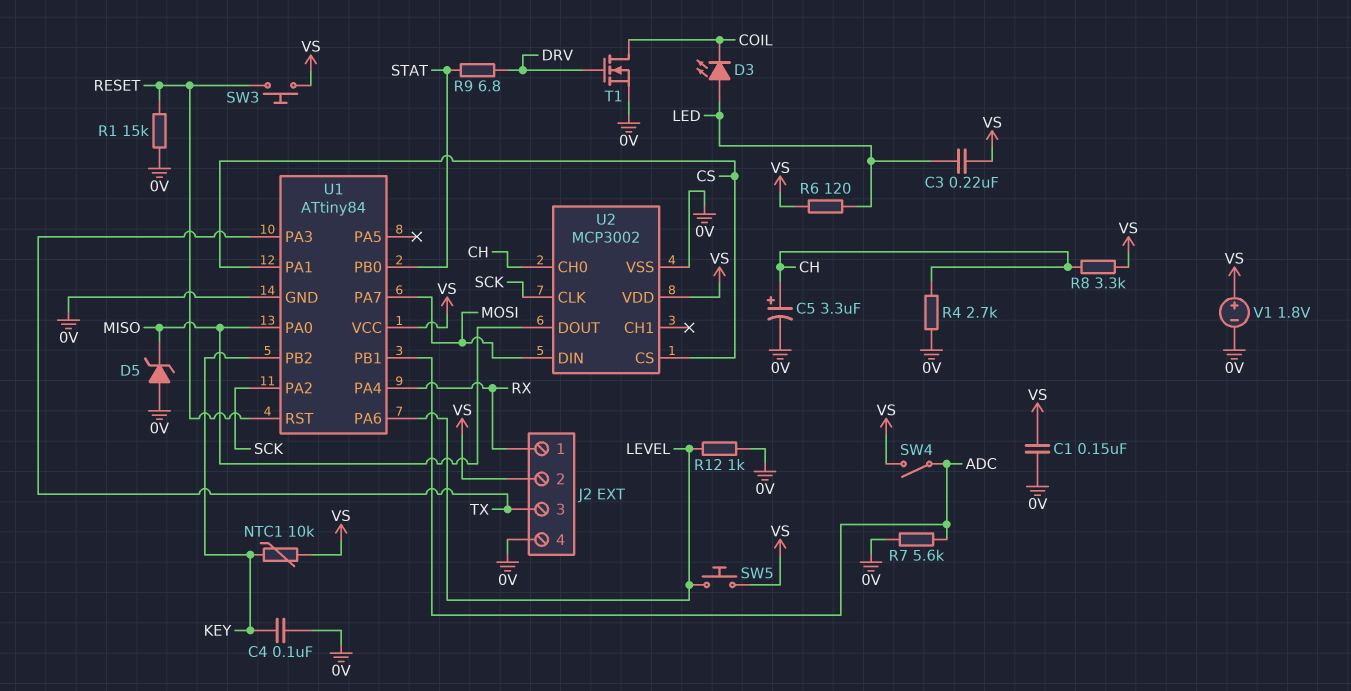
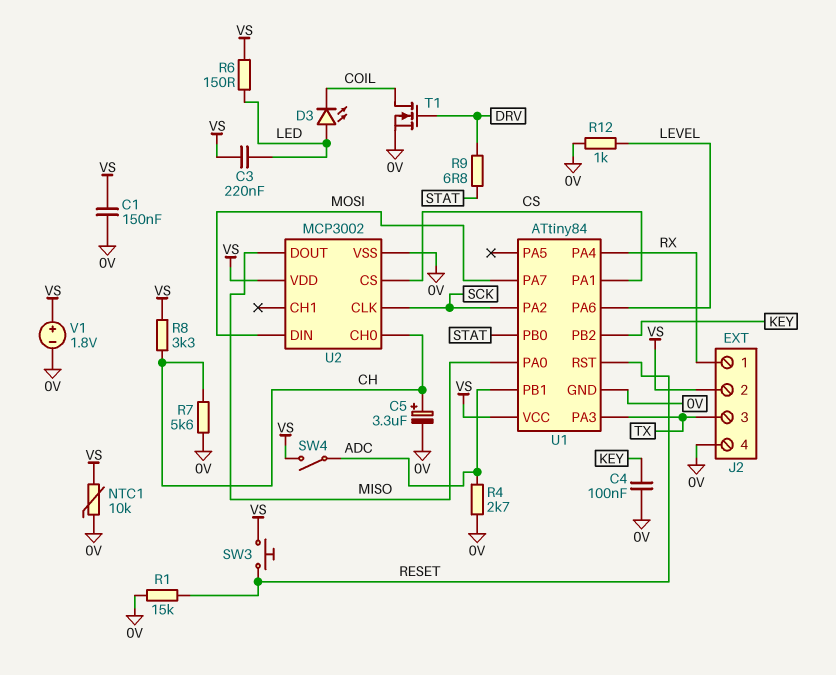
D5: zener (A 0V, K MISO) -> none
NTC1: 10k (KEY, VS) -> 10k (0V, VS)
R4: 2.7k (0V, CH) -> 2.7k (0V, ADC)
R6: 120 (LED, VS) -> 150 (LED, VS)
R7: 5.6k (0V, ADC) -> 5.6k (0V, CH)
SW5: button (LEVEL, VS) -> none

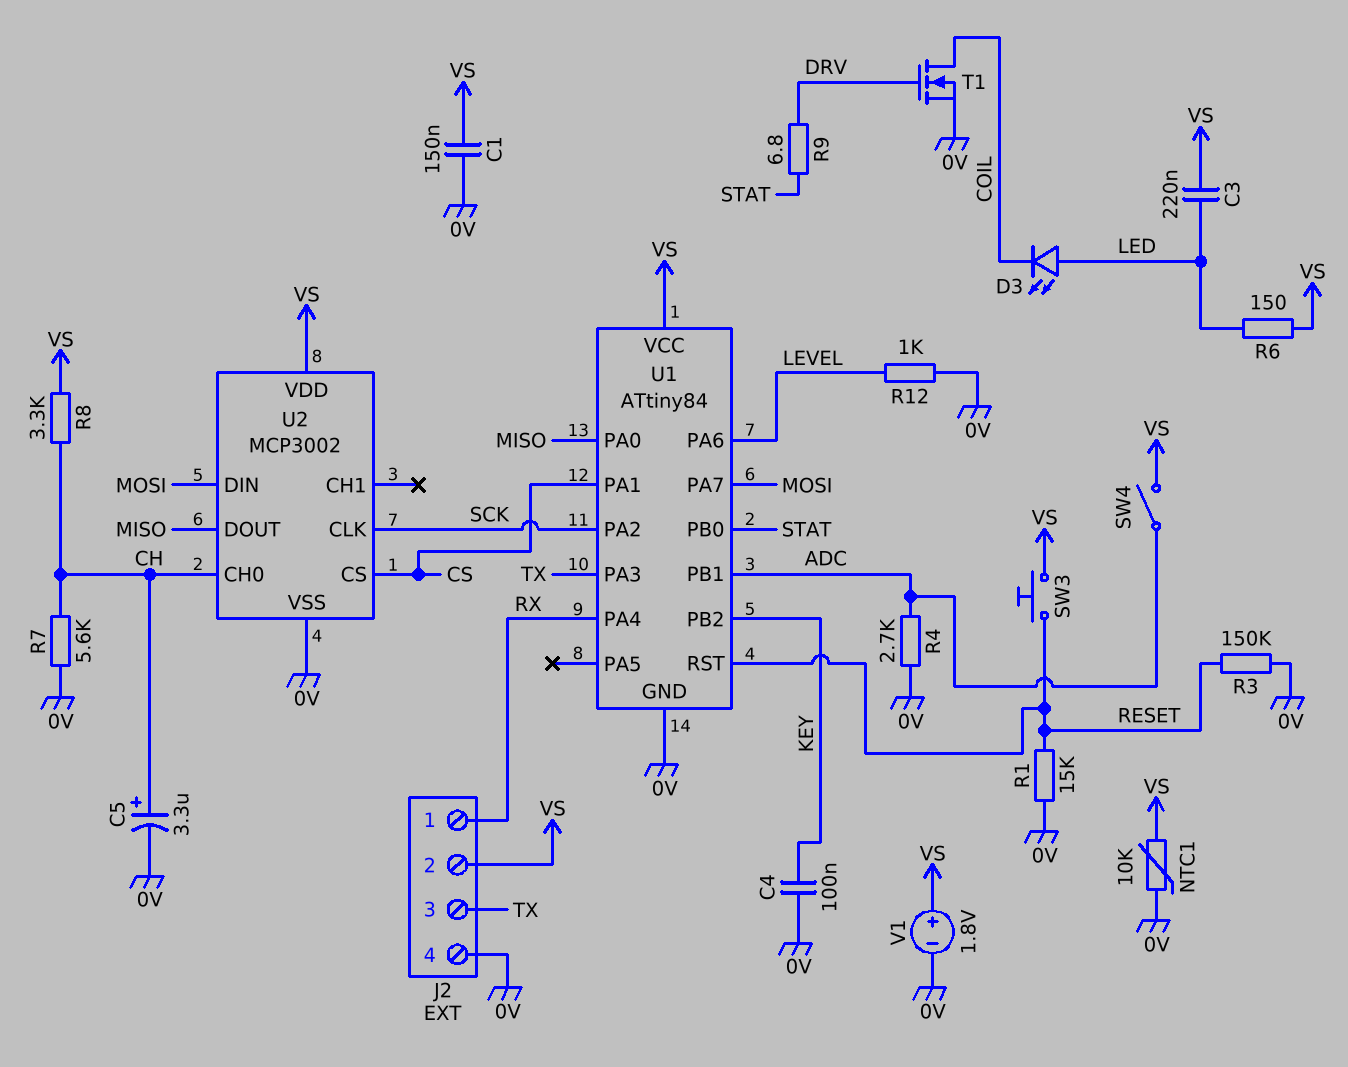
R3: none -> 150k (0V, RESET)

